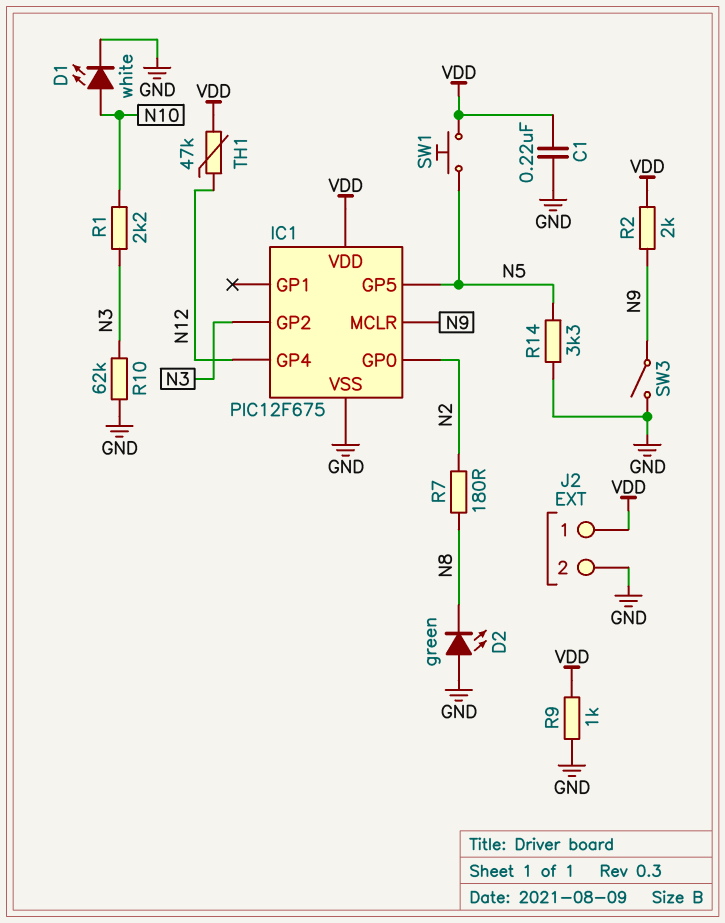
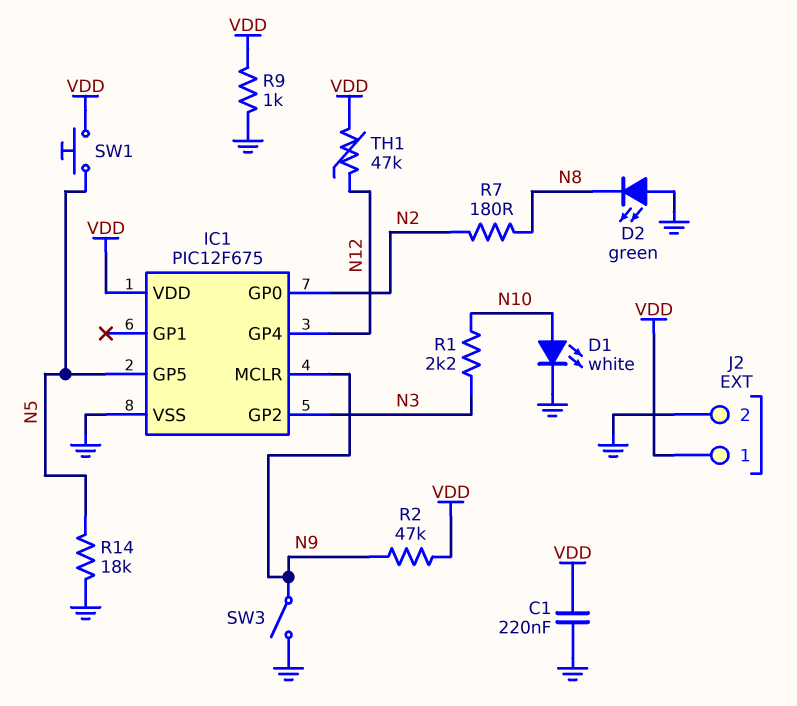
R2: 2k (N9, VDD) -> 47k (N9, VDD)
R10: 62k (GND, N3) -> none
R14: 3.3k (GND, N5) -> 18k (GND, N5)

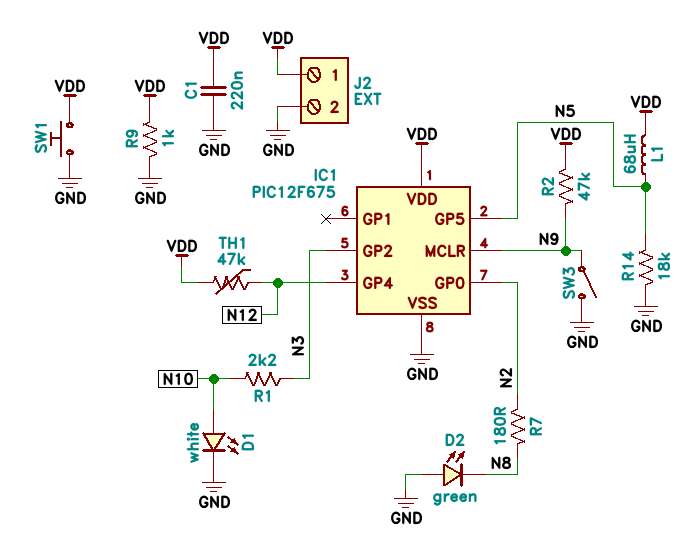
L1: none -> 68uH (N5, VDD)
SW1: button (N5, VDD) -> button (GND, VDD)

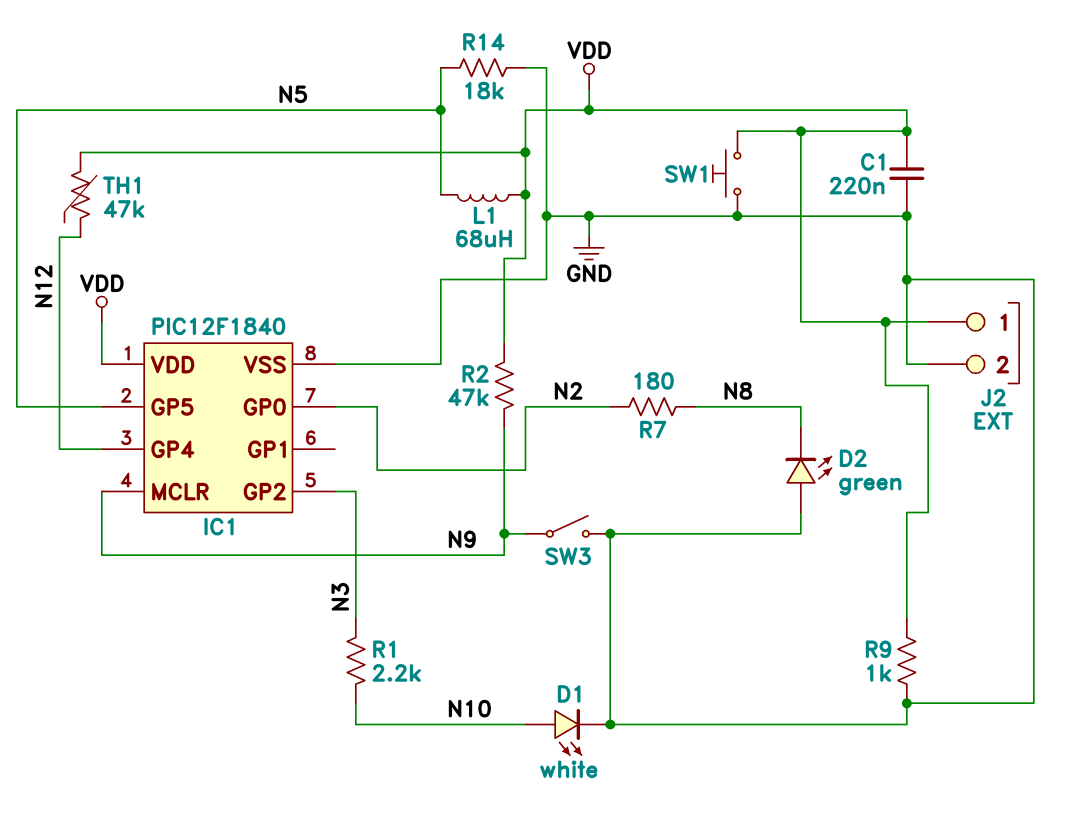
IC1: PIC12F675 -> PIC12F1840

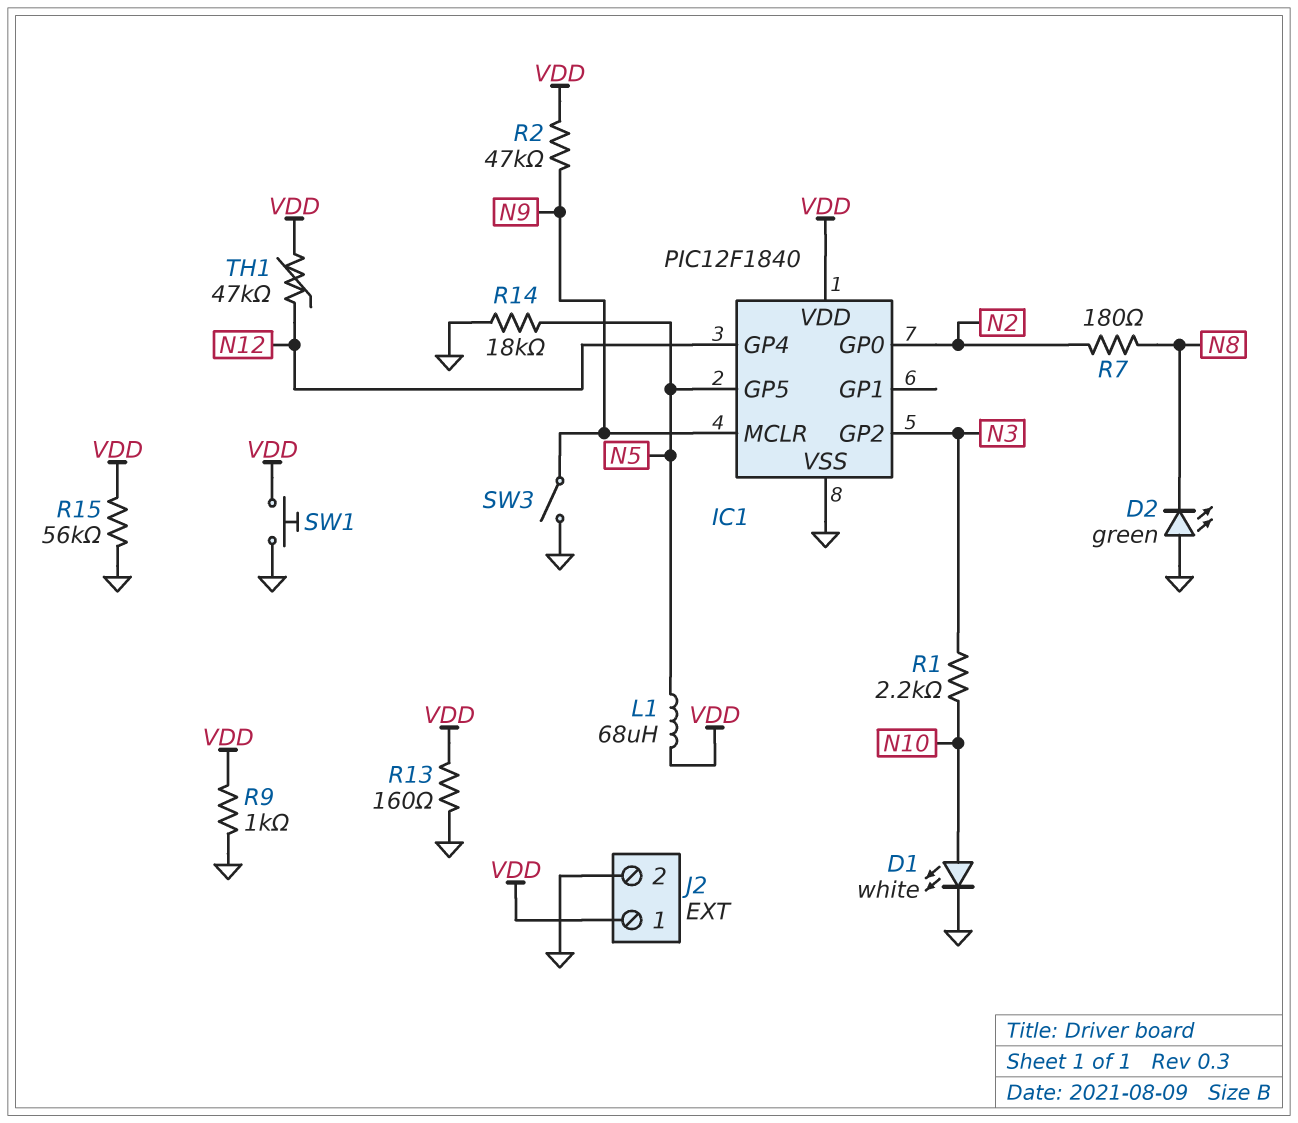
C1: 220nF (GND, VDD) -> none
R13: none -> 160 (GND, VDD)
R15: none -> 56k (GND, VDD)

